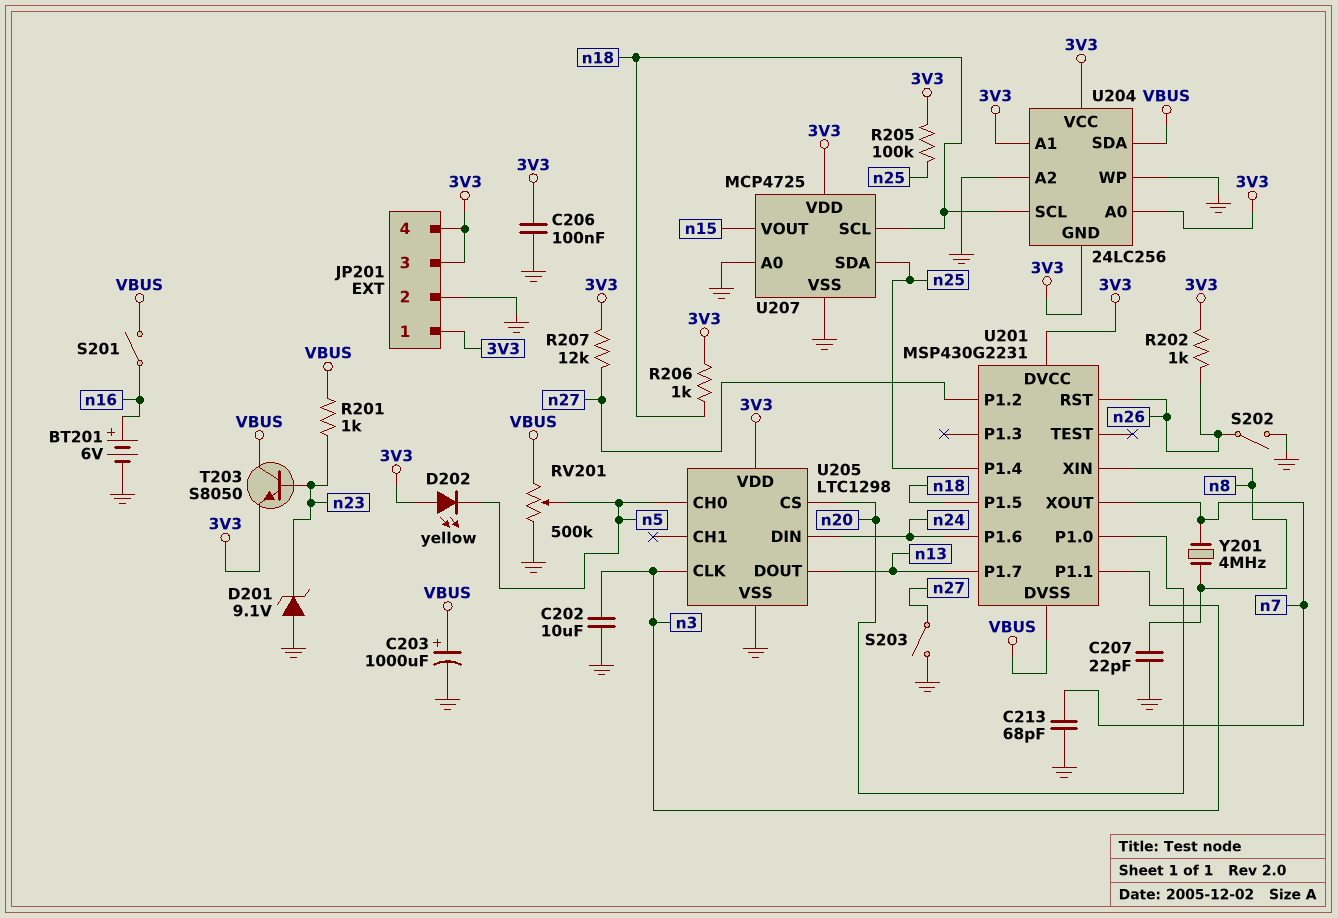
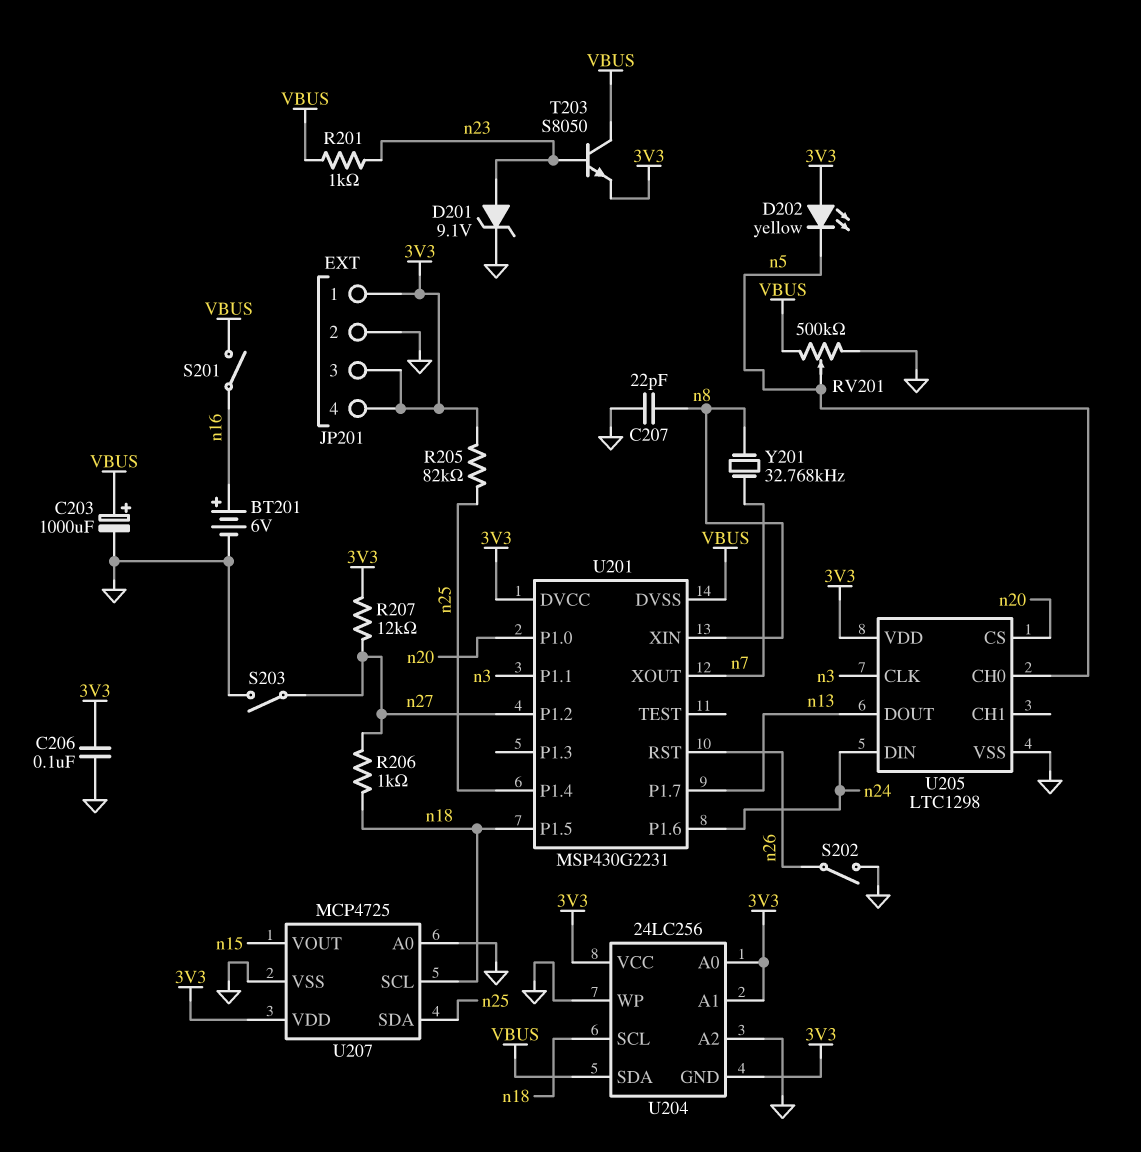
C202: 10uF (GND, n3) -> none
C213: 68pF (GND, n7) -> none
D201: zener 9.1V (A GND, K n23) -> zener 9.1V (A n23, K GND)
R202: 1k (3V3, n26) -> none
R205: 100k (3V3, n25) -> 82k (3V3, n25)
R206: 1k (3V3, n18) -> 1k (n18, n27)
Y201: 4MHz (n7, n8) -> 32.768kHz (n7, n8)

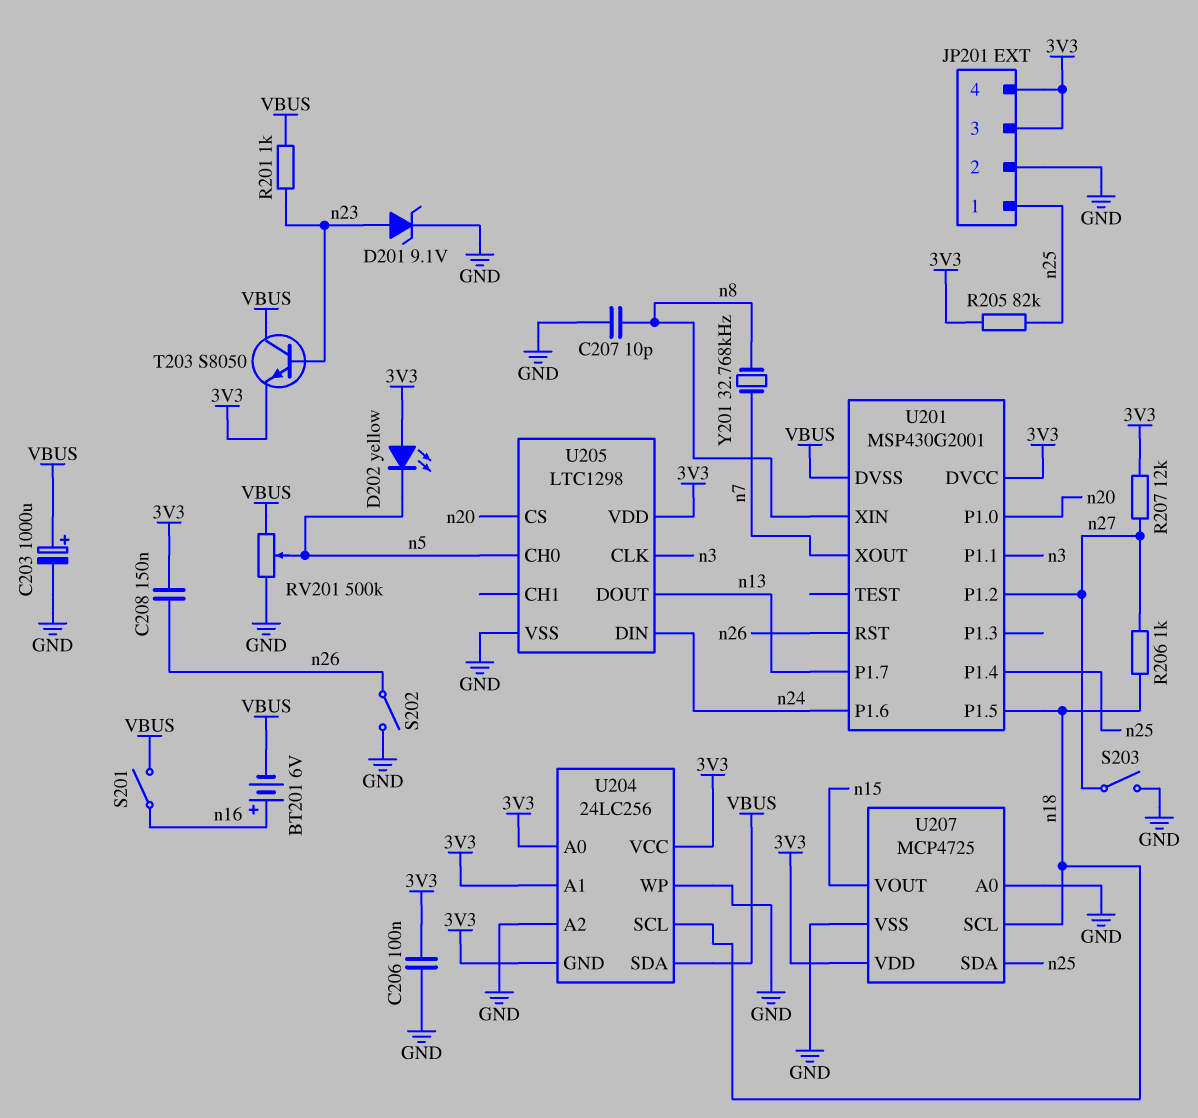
BT201: 6V (plus n16, minus GND) -> 6V (plus n16, minus VBUS)
C207: 22pF (GND, n8) -> 10pF (GND, n8)
C208: none -> 150nF (3V3, n26)
JP201 pin 1: 3V3 -> n25
U201: MSP430G2231 -> MSP430G2001

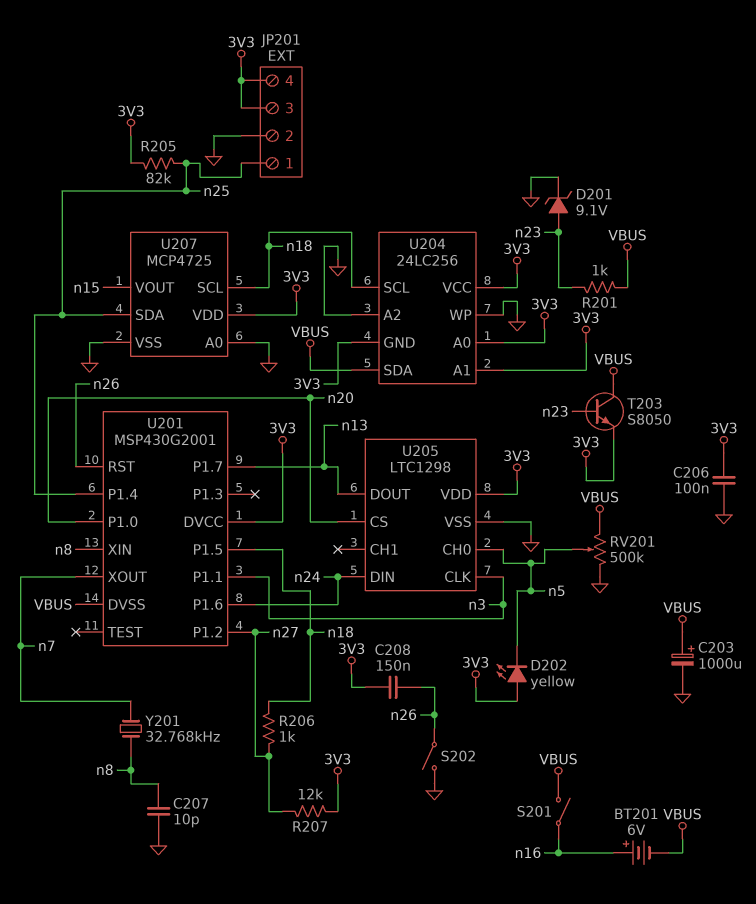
S203: switch (GND, n27) -> none

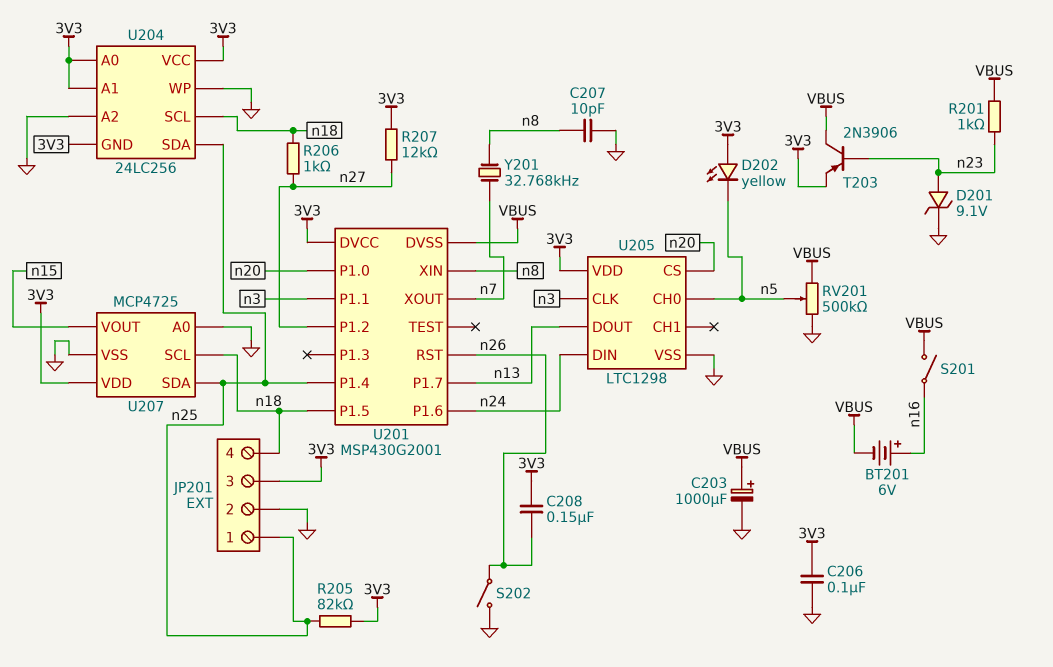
JP201 pin 4: 3V3 -> n18
T203: NPN S8050 (B n23, C VBUS, E 3V3) -> PNP 2N3906 (B n23, C VBUS, E 3V3)
U204 pin SDA: VBUS -> n25

